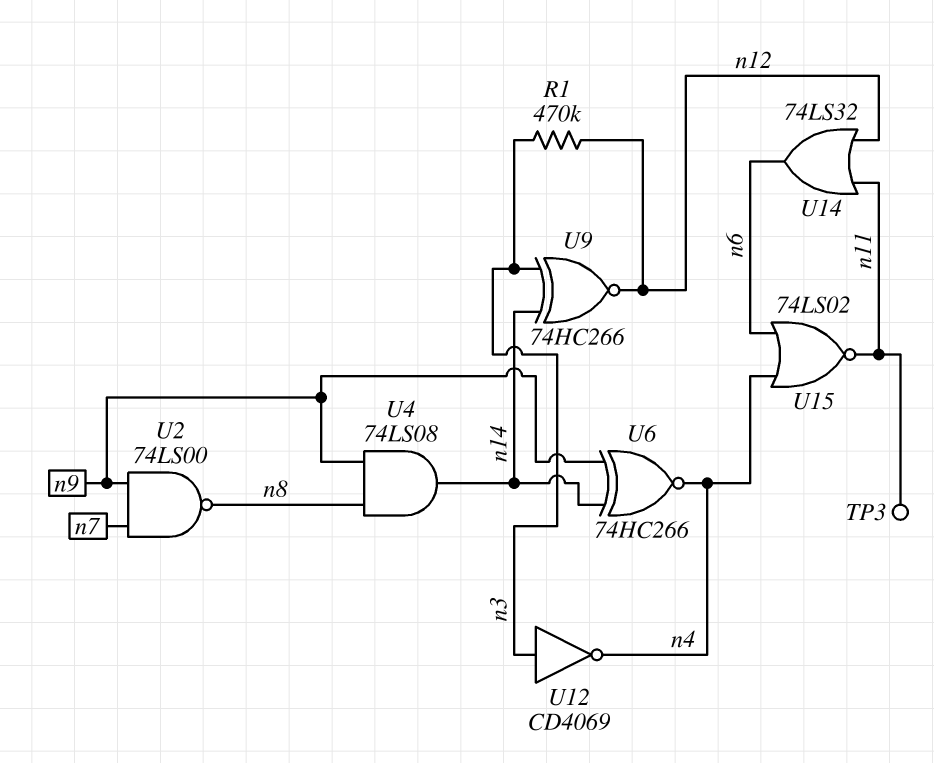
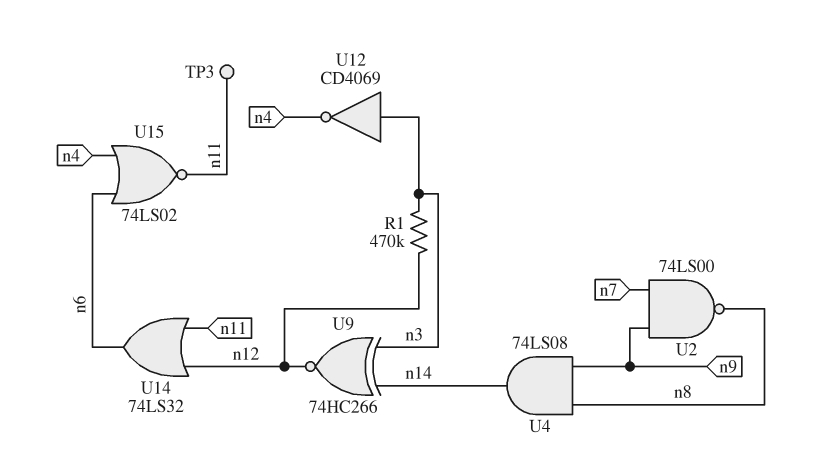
U6: XNOR 74HC266 (in n9, in n14, out n4) -> none

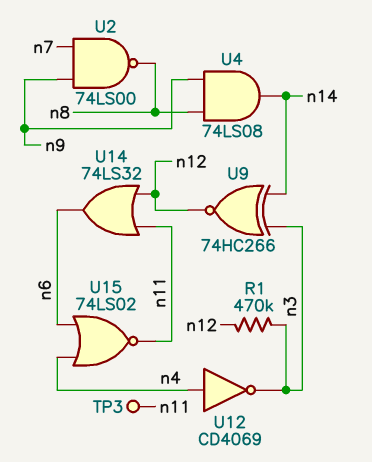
U12: NOT CD4069 (in n3, out n4) -> NOT CD4069 (in n4, out n3)

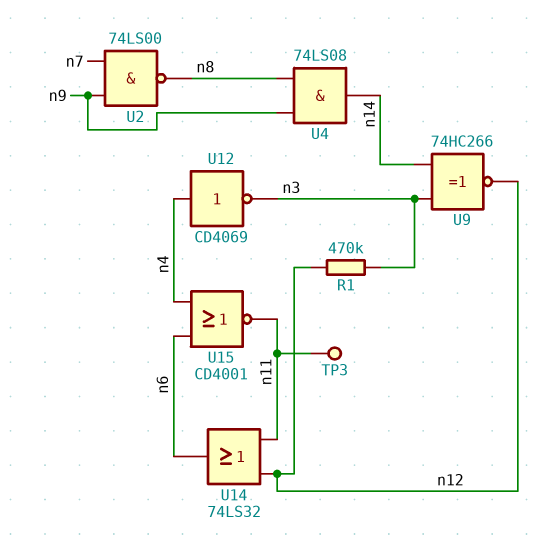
U15: NOR 74LS02 (in n4, in n6, out n11) -> NOR CD4001 (in n4, in n6, out n11)

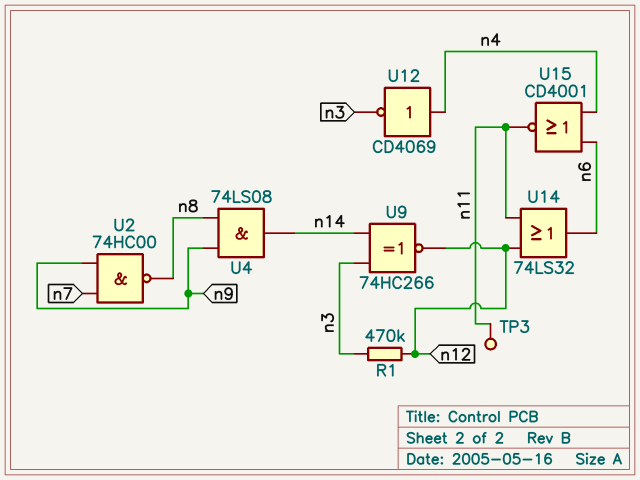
U2: NAND 74LS00 (in n7, in n9, out n8) -> NAND 74HC00 (in n7, in n9, out n8)

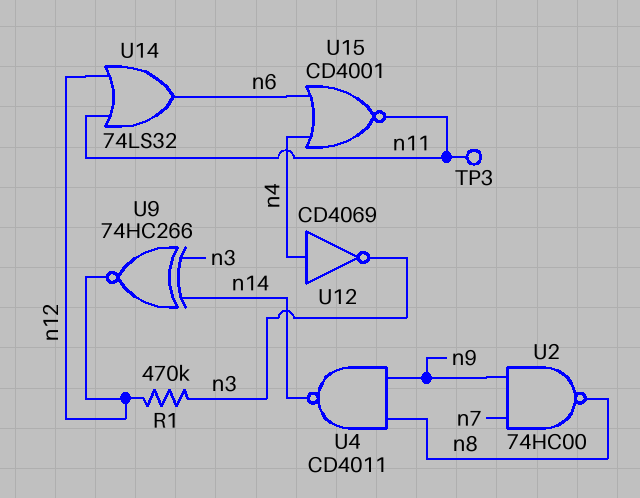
U4: AND 74LS08 (in n8, in n9, out n14) -> NAND CD4011 (in n8, in n9, out n14)

